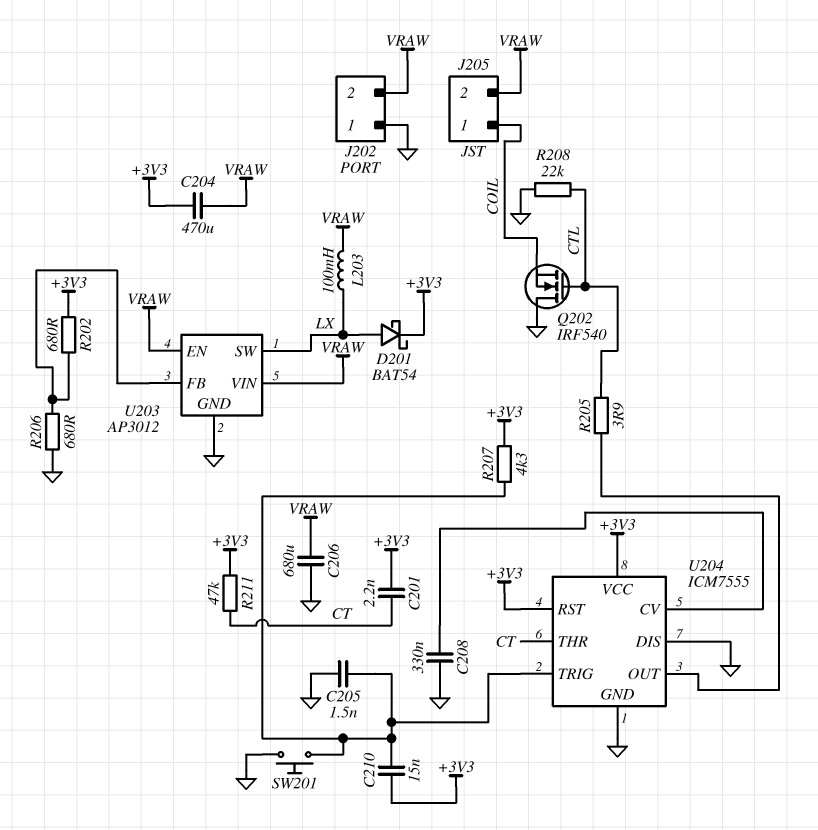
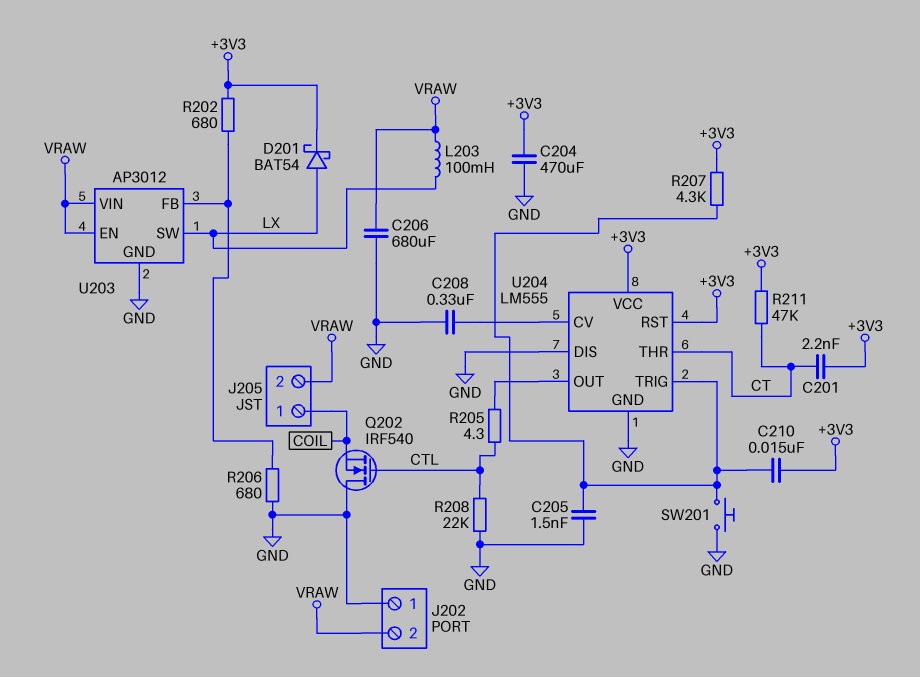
C204: 470uF (+3V3, VRAW) -> 470uF (+3V3, GND)
R205: 3.9 (CTL, U204/OUT) -> 4.3 (CTL, U204/OUT)
U204: ICM7555 -> LM555

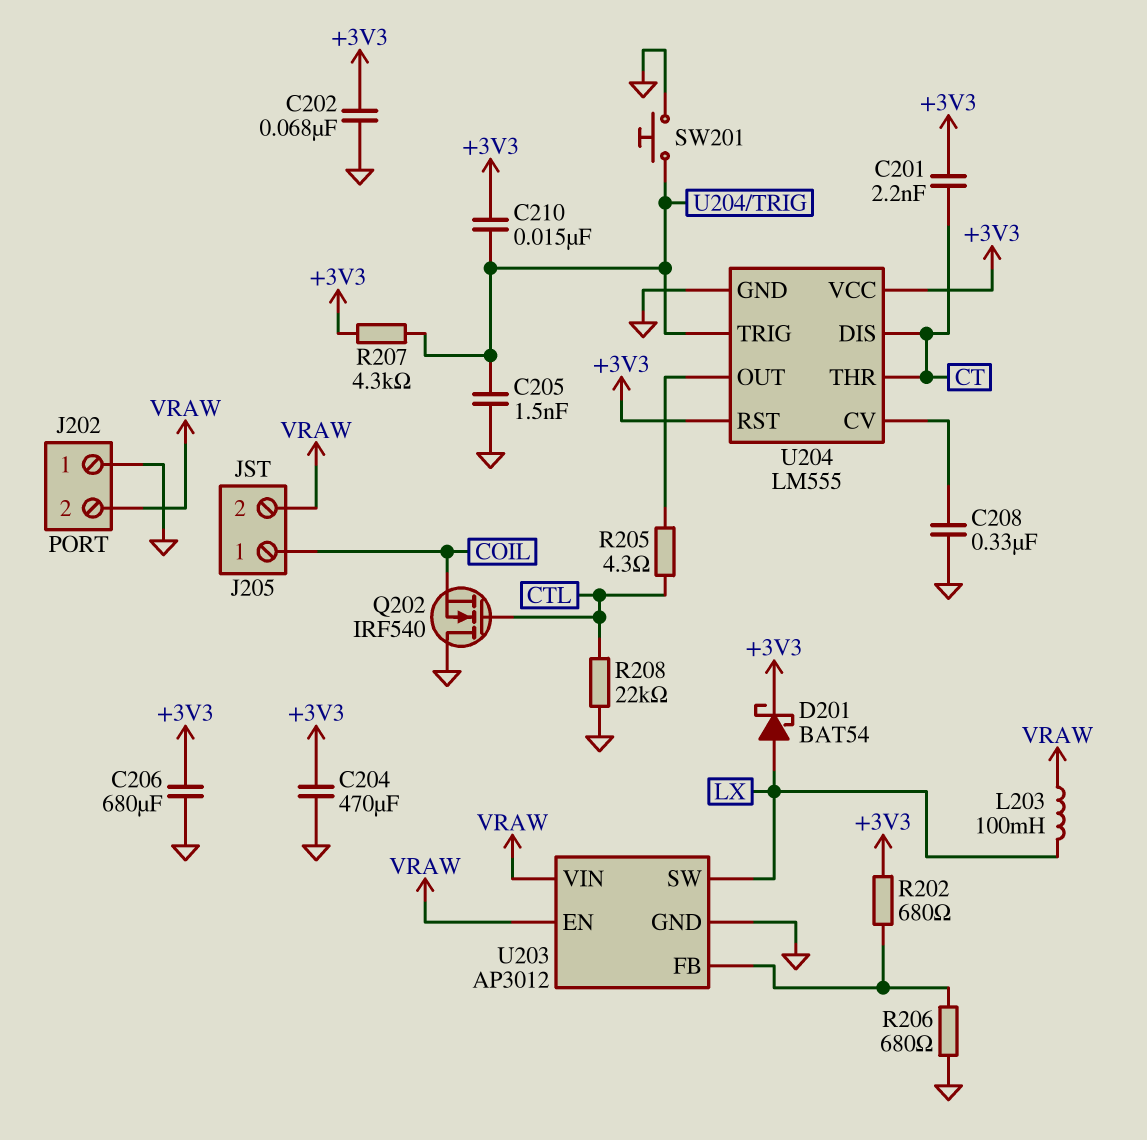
C202: none -> 68nF (+3V3, GND)
C206: 680uF (GND, VRAW) -> 680uF (+3V3, GND)
R211: 47k (+3V3, CT) -> none
U204 pin DIS: GND -> CT

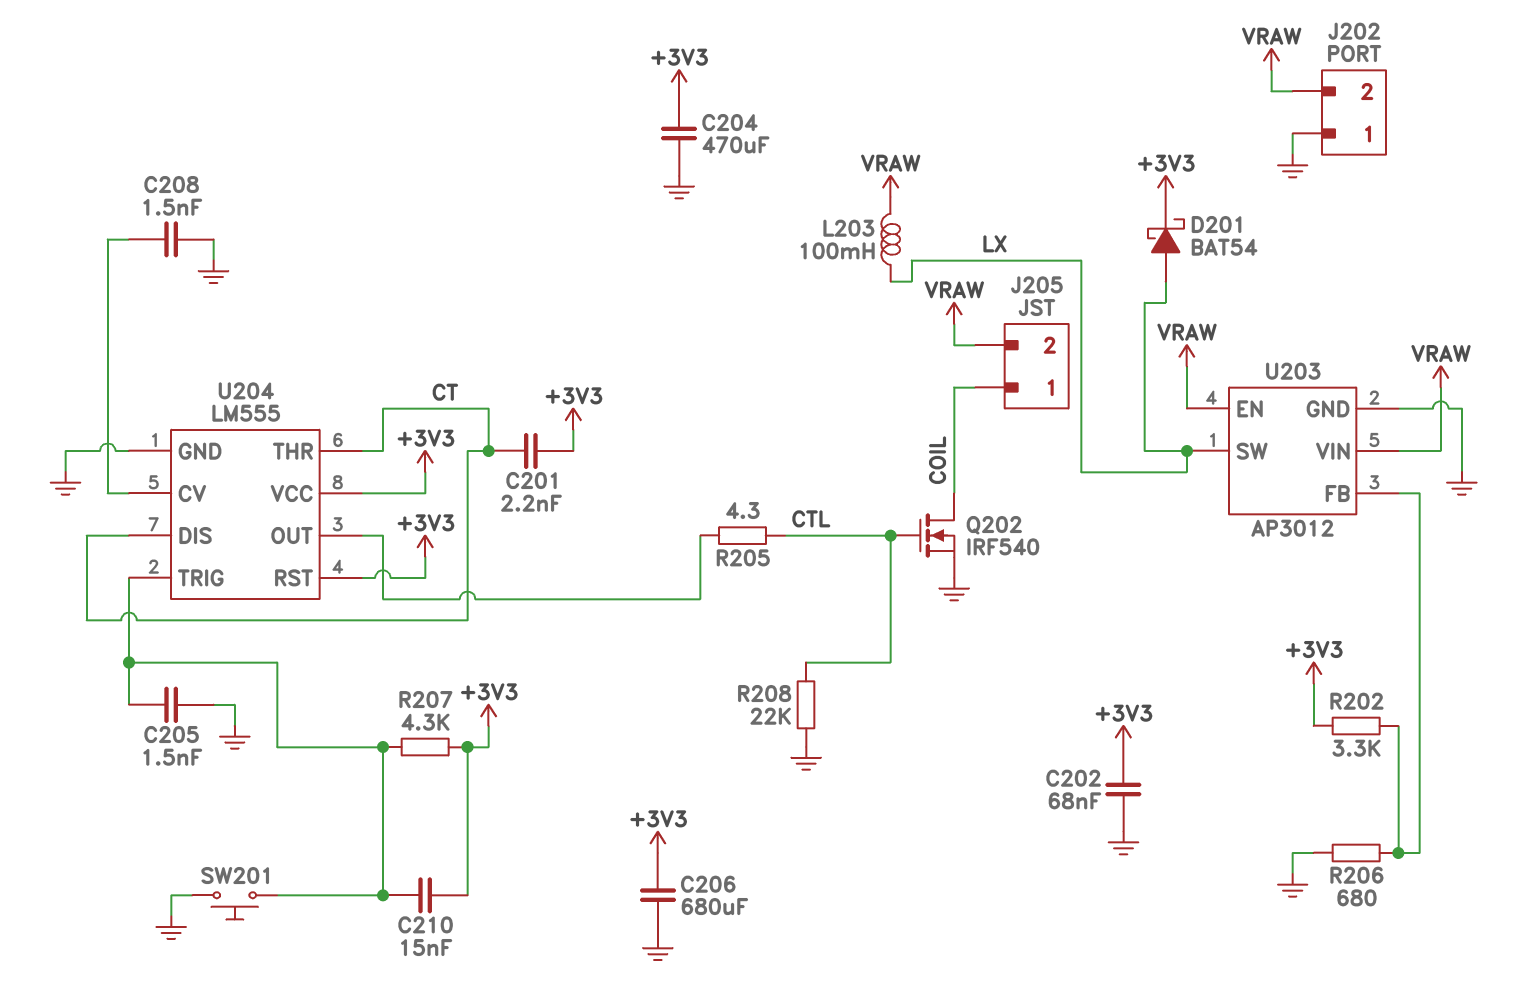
C208: 330nF (GND, U204/CV) -> 1.5nF (GND, U204/CV)
Q202: NMOS IRF540 (G CTL, D GND, S COIL) -> NMOS IRF540 (G CTL, D COIL, S GND)
R202: 680 (+3V3, U203/FB) -> 3.3k (+3V3, U203/FB)

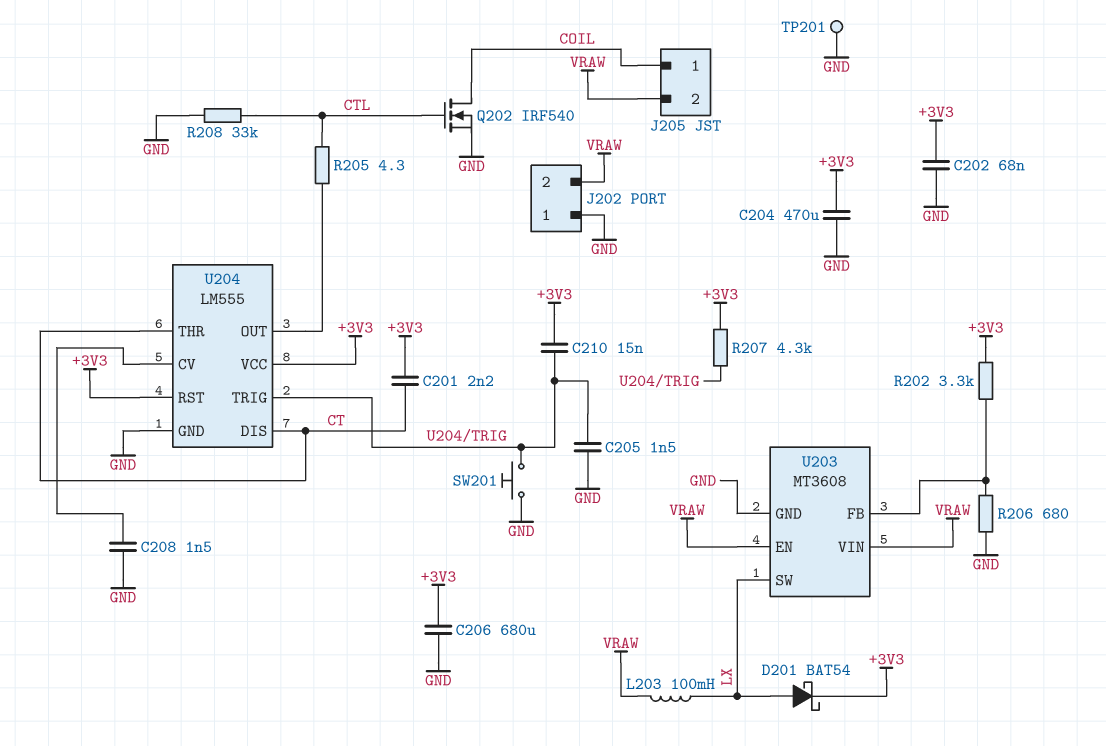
R208: 22k (CTL, GND) -> 33k (CTL, GND)
TP201: none -> test point (GND)
U203: AP3012 -> MT3608

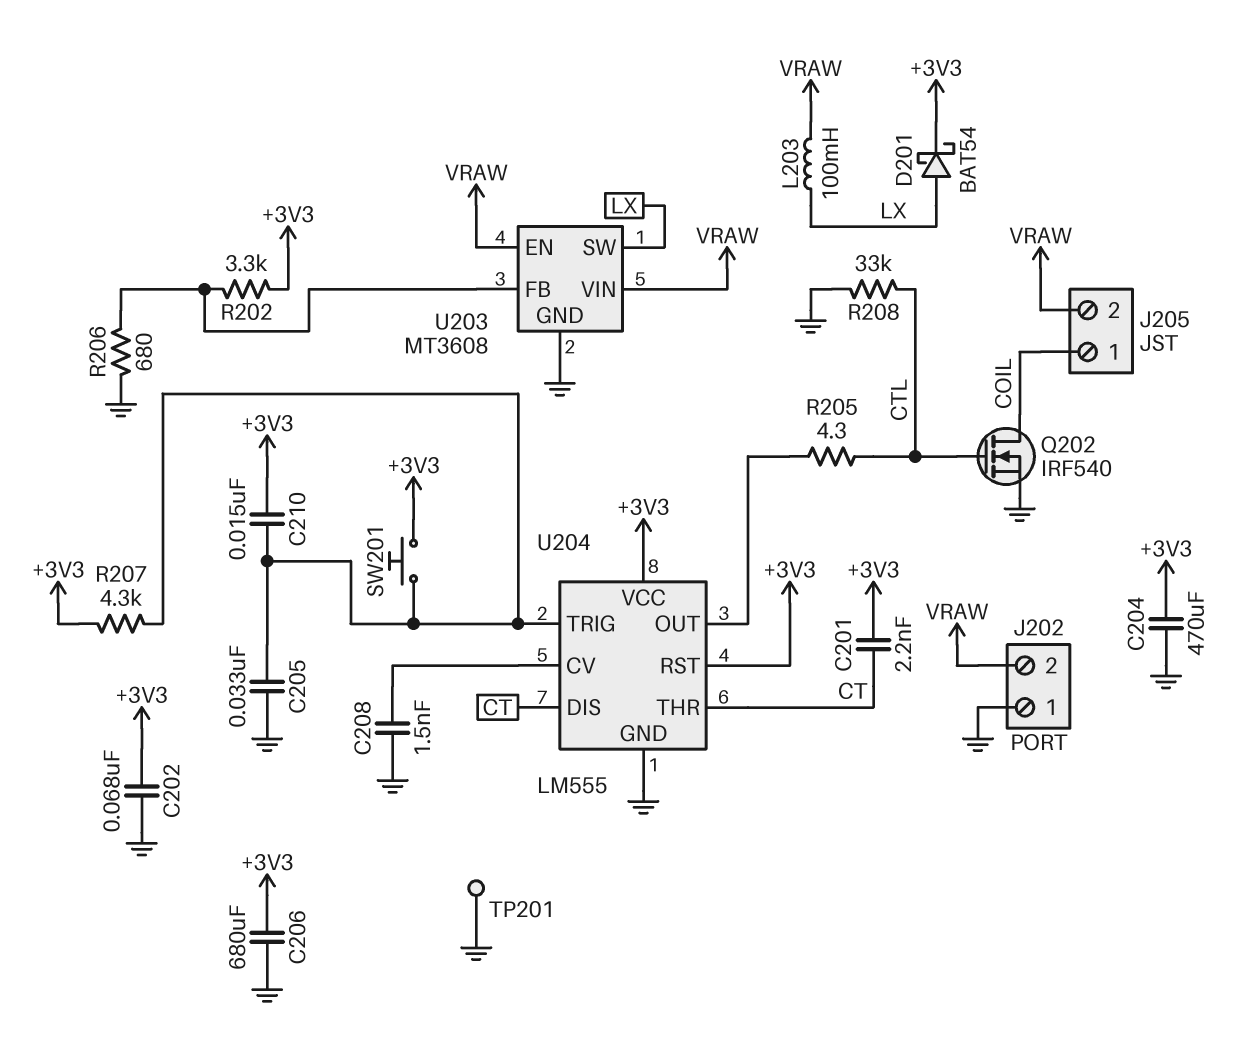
C205: 1.5nF (GND, U204/TRIG) -> 33nF (GND, U204/TRIG)
SW201: button (GND, U204/TRIG) -> button (+3V3, U204/TRIG)

